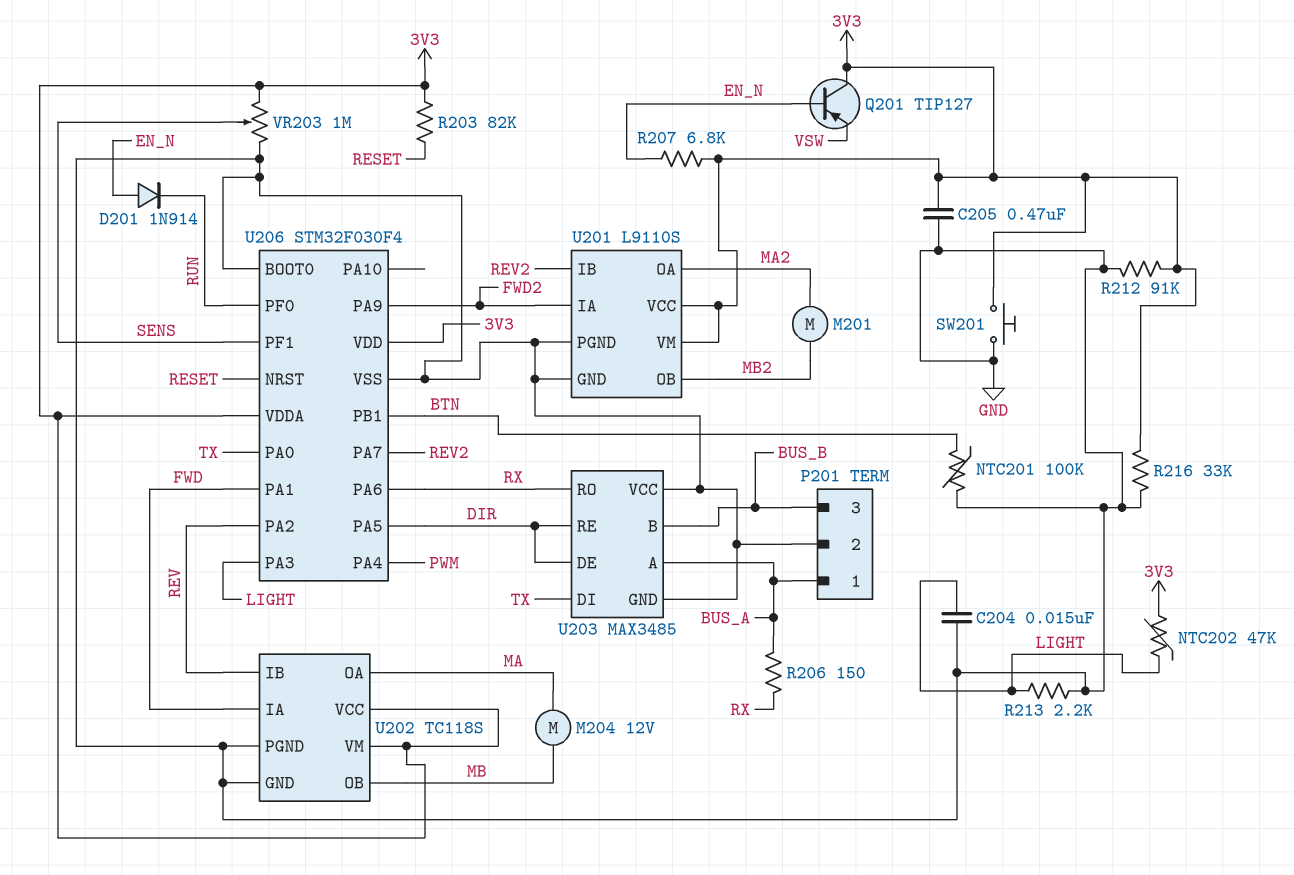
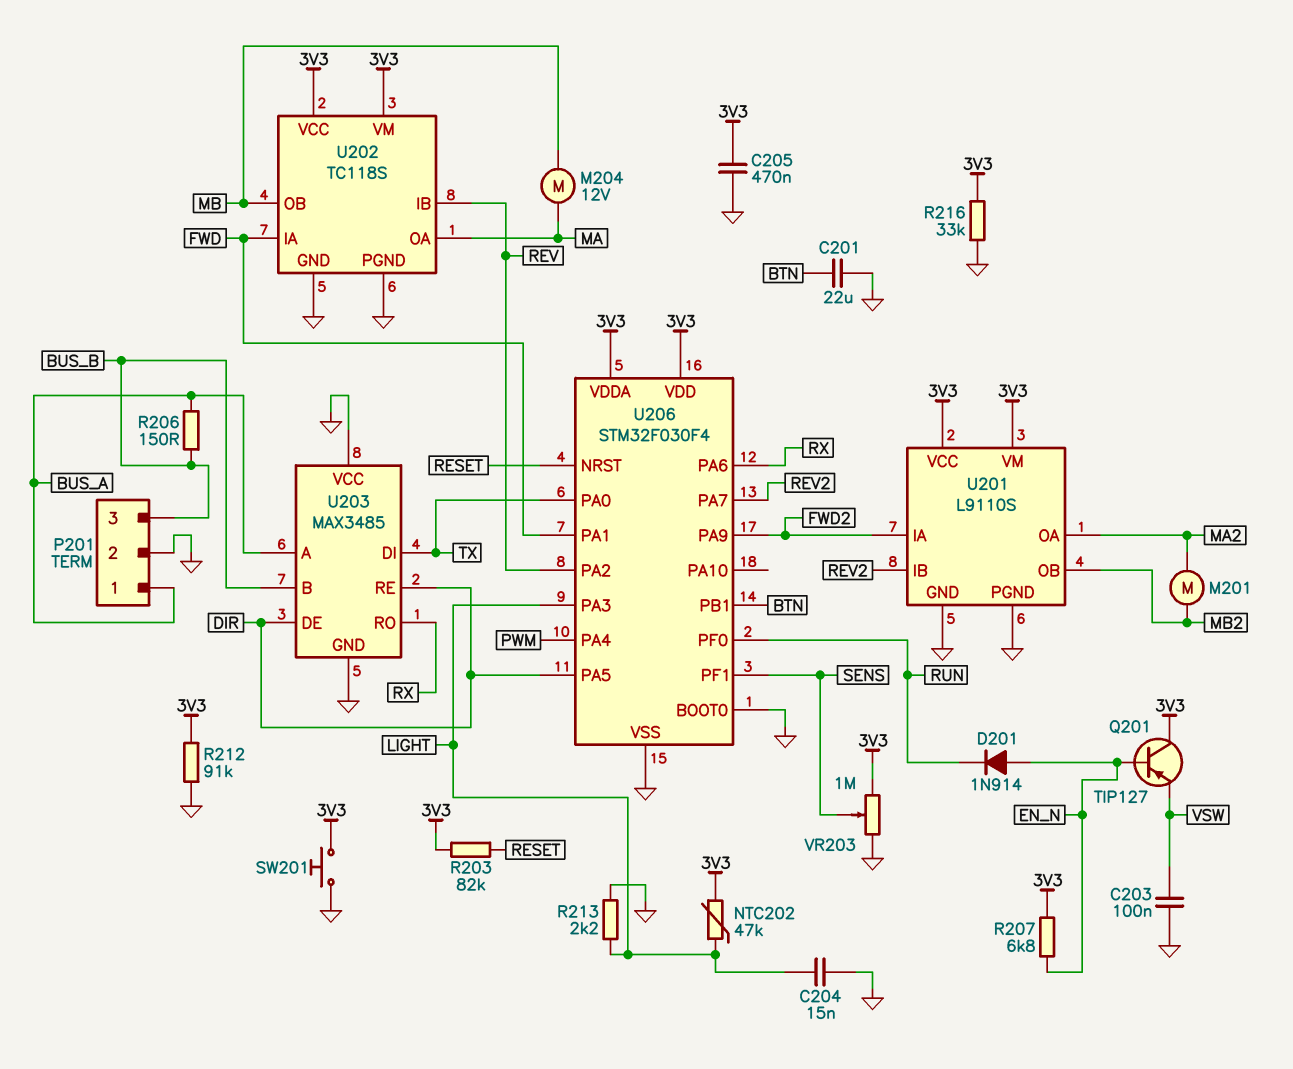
C201: none -> 22uF (BTN, GND)
C203: none -> 100nF (GND, VSW)
NTC201: 100k (BTN, GND) -> none
R206: 150 (BUS_A, RX) -> 150 (BUS_A, BUS_B)

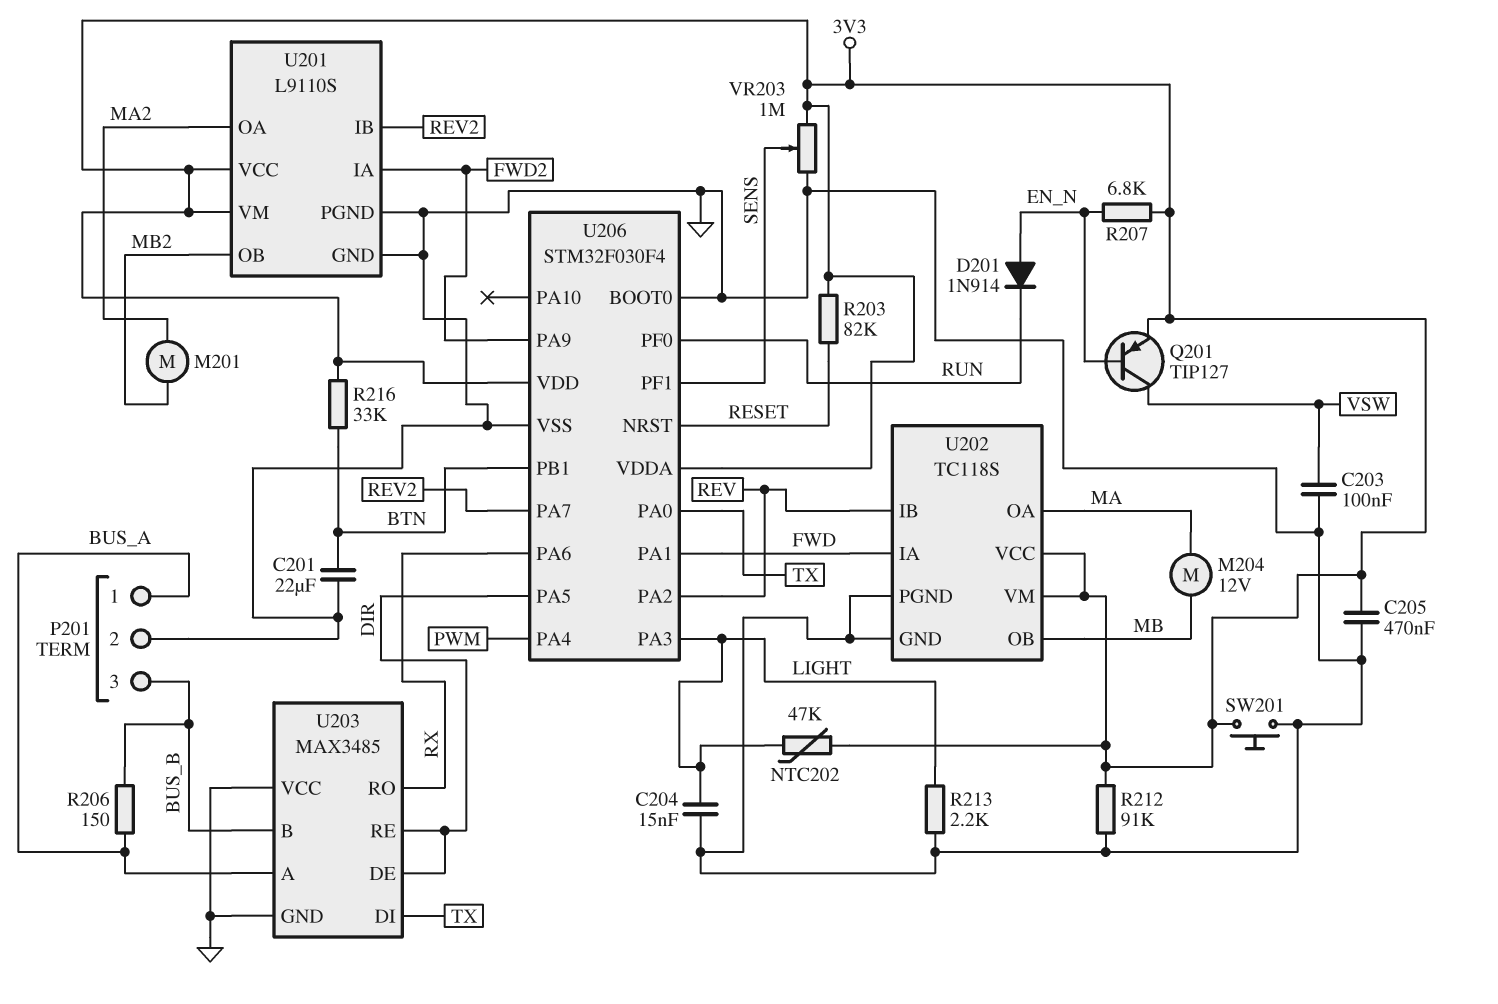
Q201: PNP TIP127 (B EN_N, C 3V3, E VSW) -> PNP TIP127 (B EN_N, C VSW, E 3V3)
R216: 33k (3V3, GND) -> 33k (3V3, BTN)

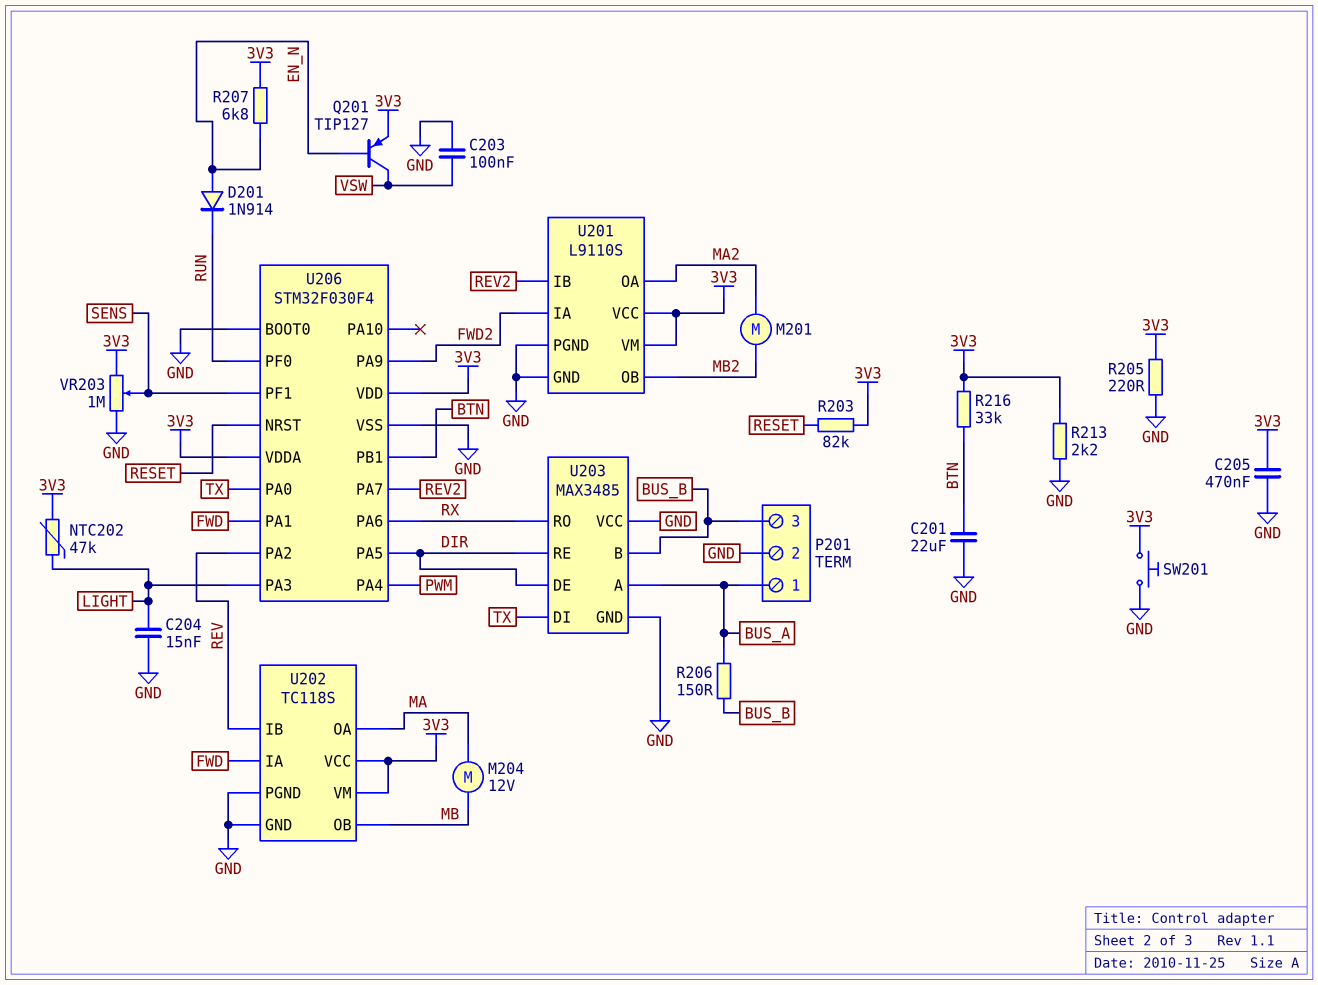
R205: none -> 220 (3V3, GND)
R212: 91k (3V3, GND) -> none
R213: 2.2k (GND, LIGHT) -> 2.2k (3V3, GND)

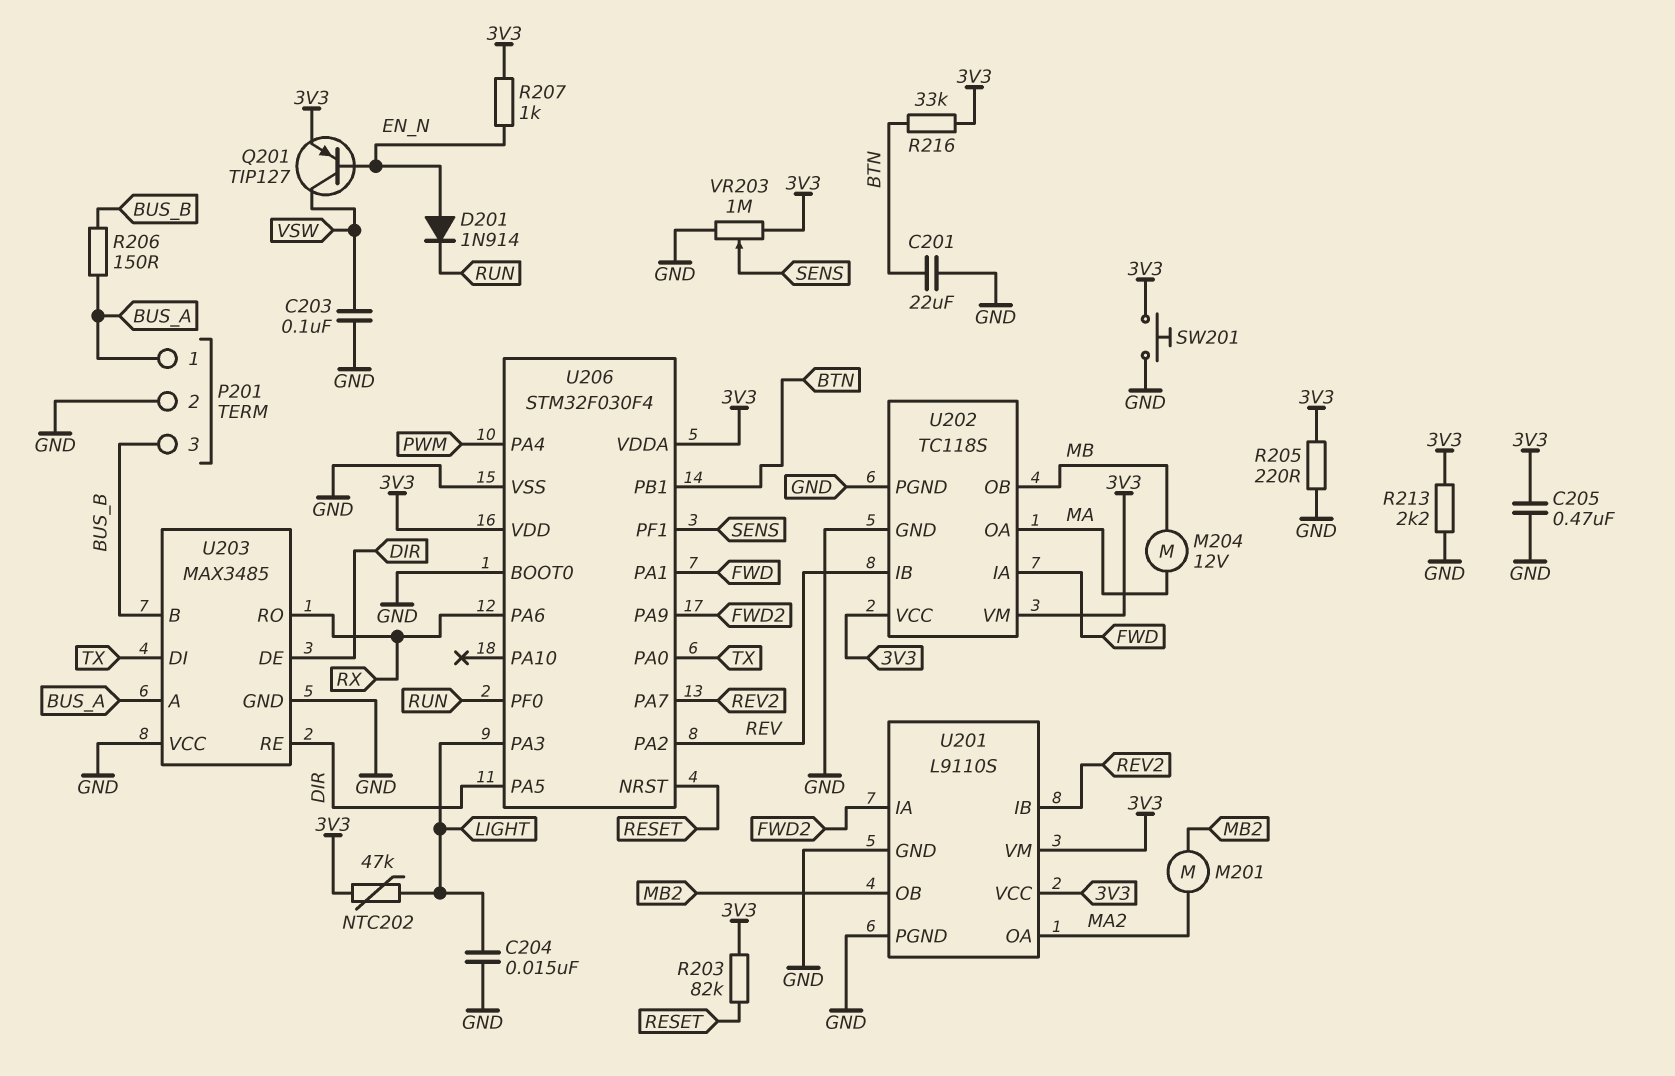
R207: 6.8k (3V3, EN_N) -> 1k (3V3, EN_N)

